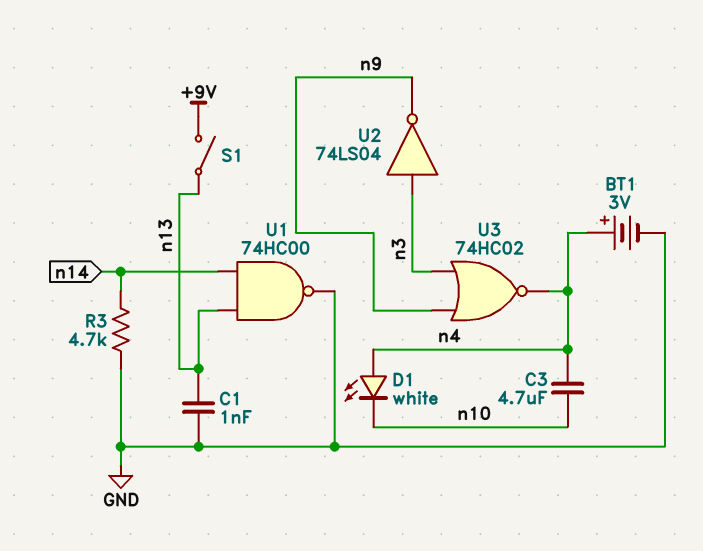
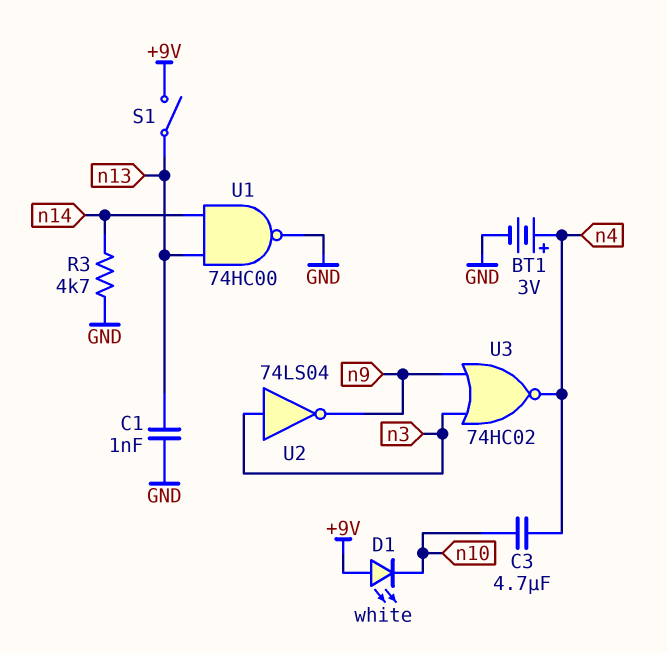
D1: LED white (A n4, K n10) -> LED white (A +9V, K n10)

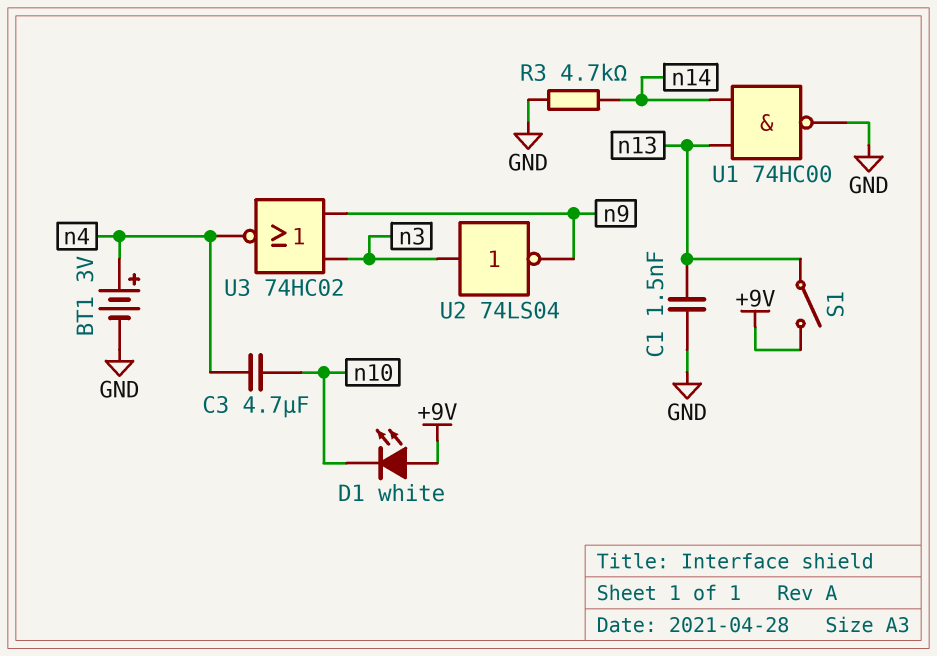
C1: 1nF (GND, n13) -> 1.5nF (GND, n13)

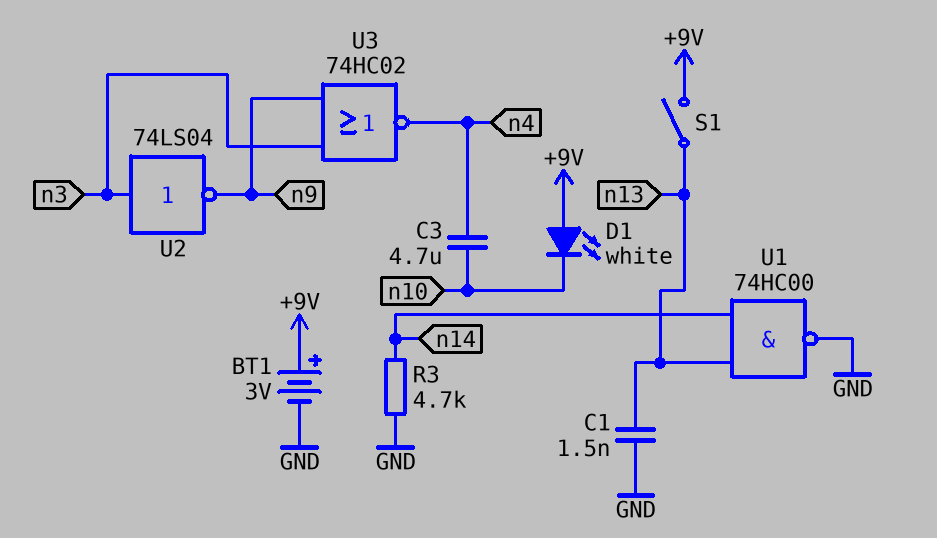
BT1: 3V (plus n4, minus GND) -> 3V (plus +9V, minus GND)

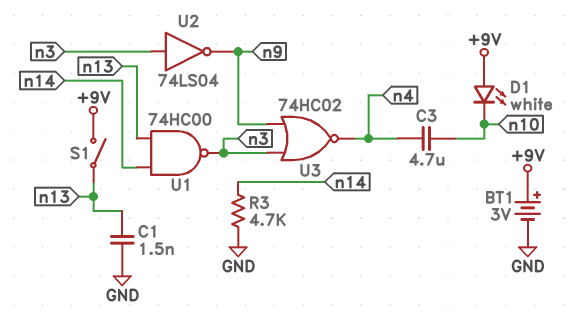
U1: NAND 74HC00 (in n13, in n14, out GND) -> NAND 74HC00 (in n13, in n14, out n3)

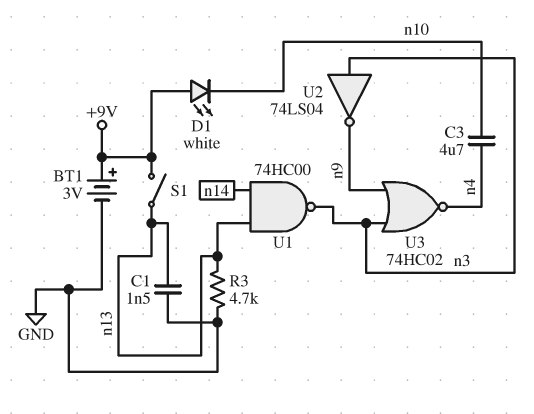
R3: 4.7k (GND, n14) -> 4.7k (GND, n13)

